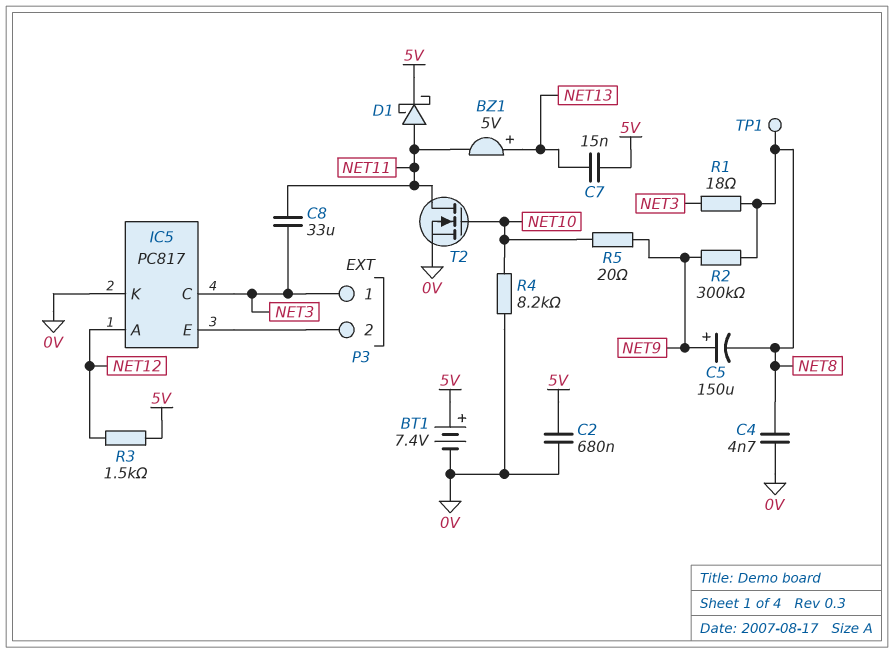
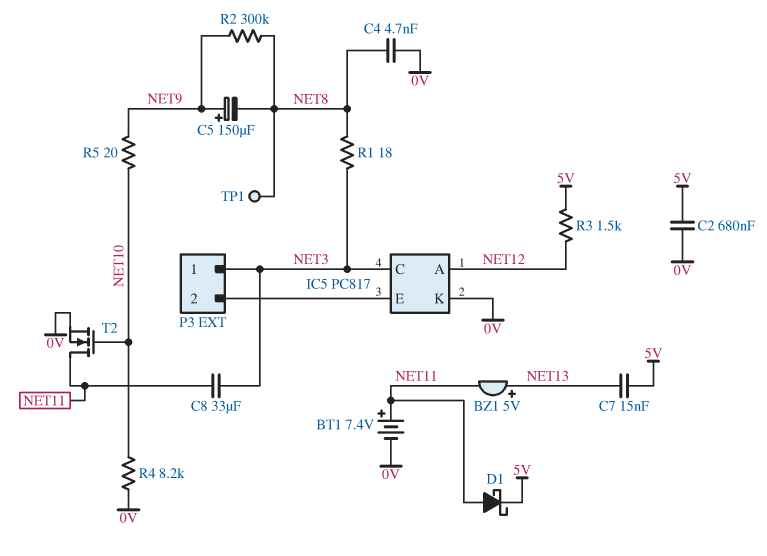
BT1: 7.4V (plus 5V, minus 0V) -> 7.4V (plus NET11, minus 0V)

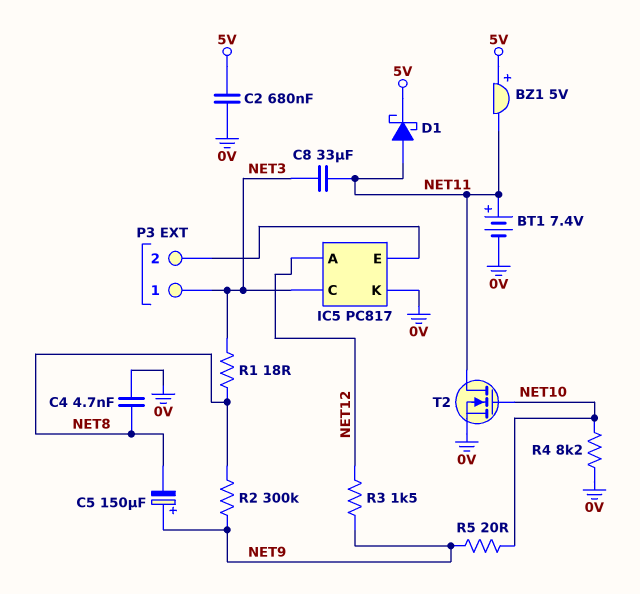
BZ1: buzzer 5V (plus NET13, minus NET11) -> buzzer 5V (plus 5V, minus NET11)
C7: 15nF (5V, NET13) -> none
R3: 1.5k (5V, NET12) -> 1.5k (NET9, NET12)
TP1: test point (NET8) -> none

